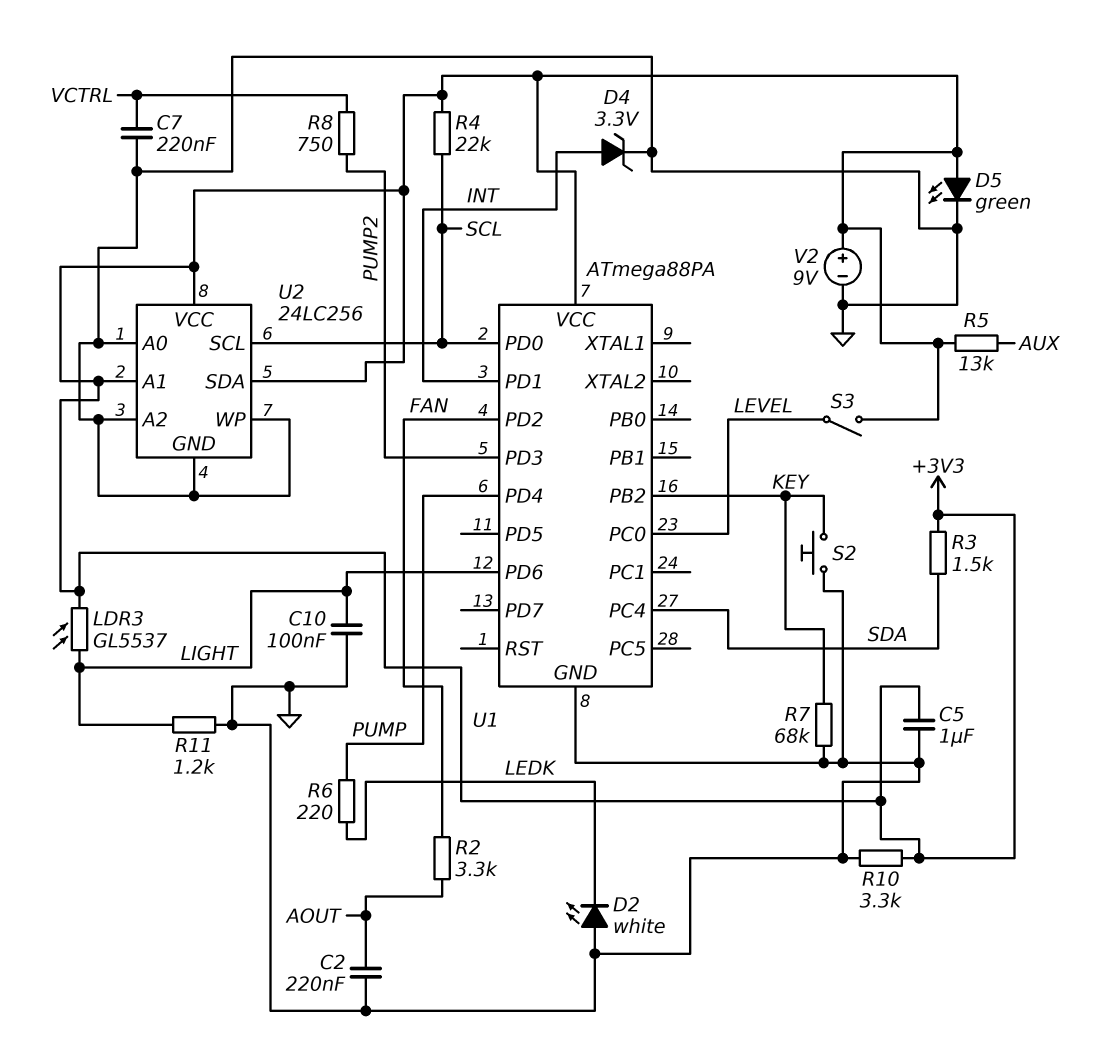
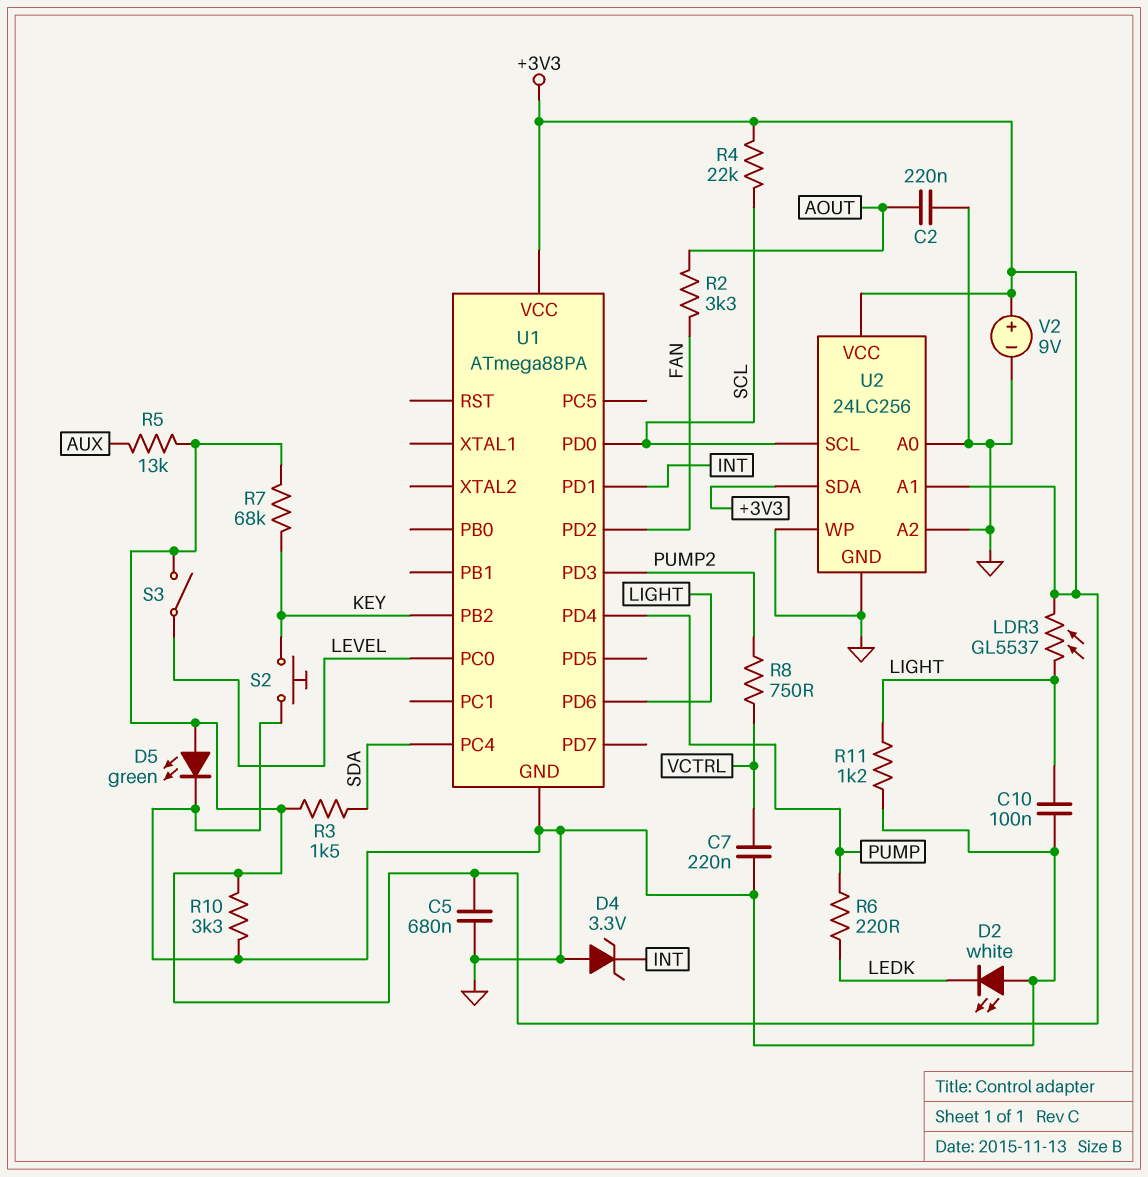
C5: 1uF (+3V3, GND) -> 680nF (+3V3, GND)
D4: zener 3.3V (A INT, K GND) -> zener 3.3V (A GND, K INT)
R7: 68k (GND, KEY) -> 68k (+3V3, KEY)

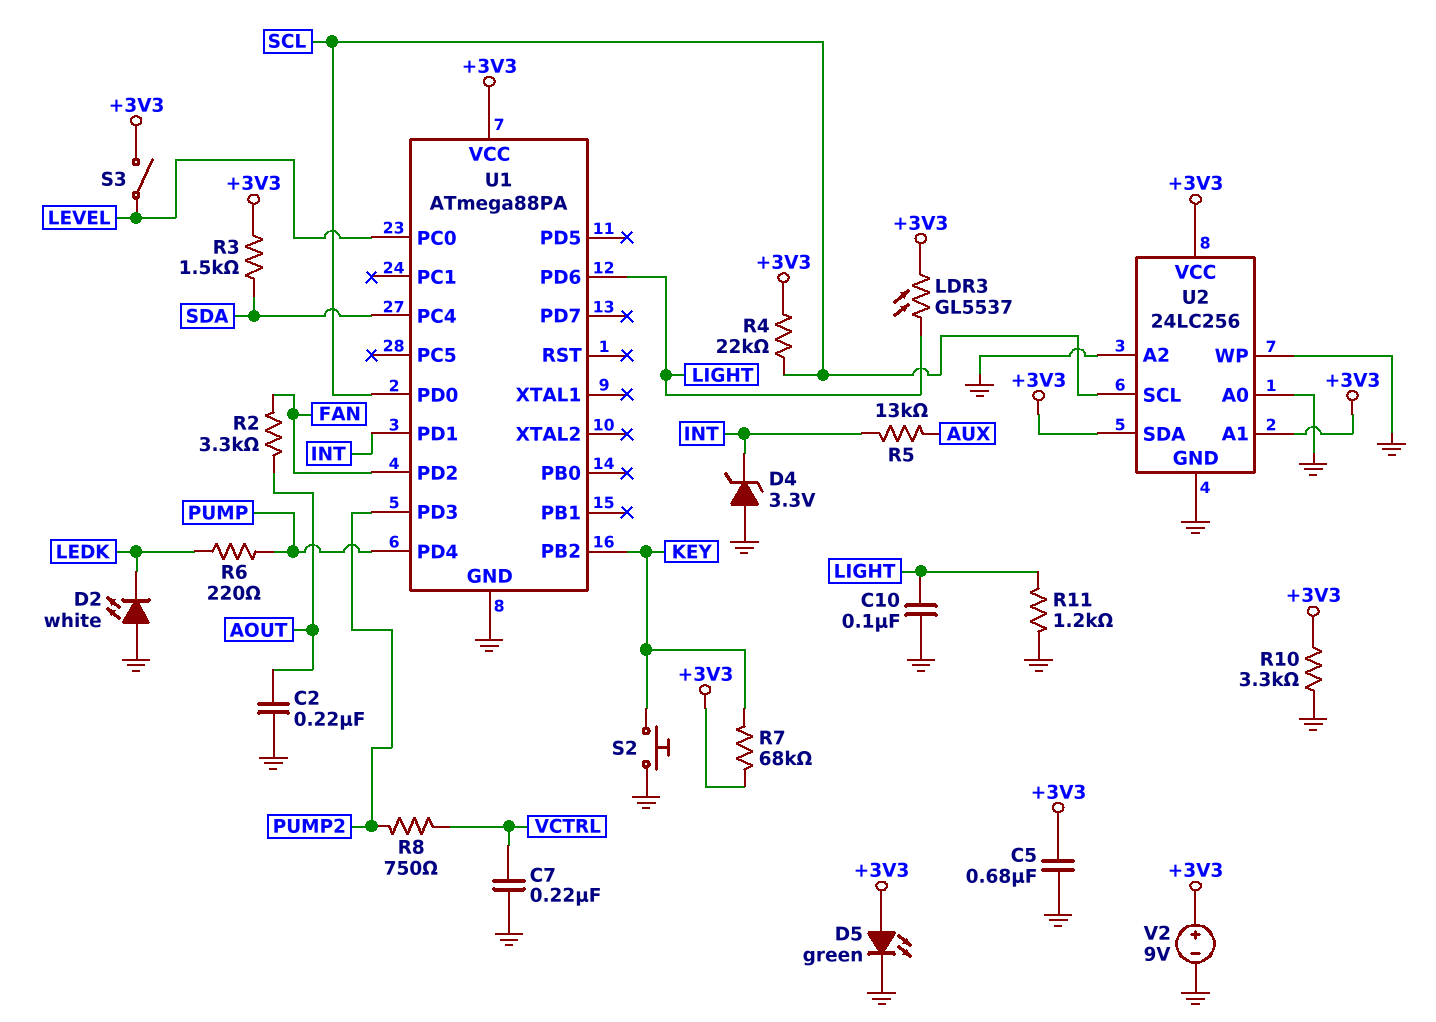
R5: 13k (+3V3, AUX) -> 13k (AUX, INT)

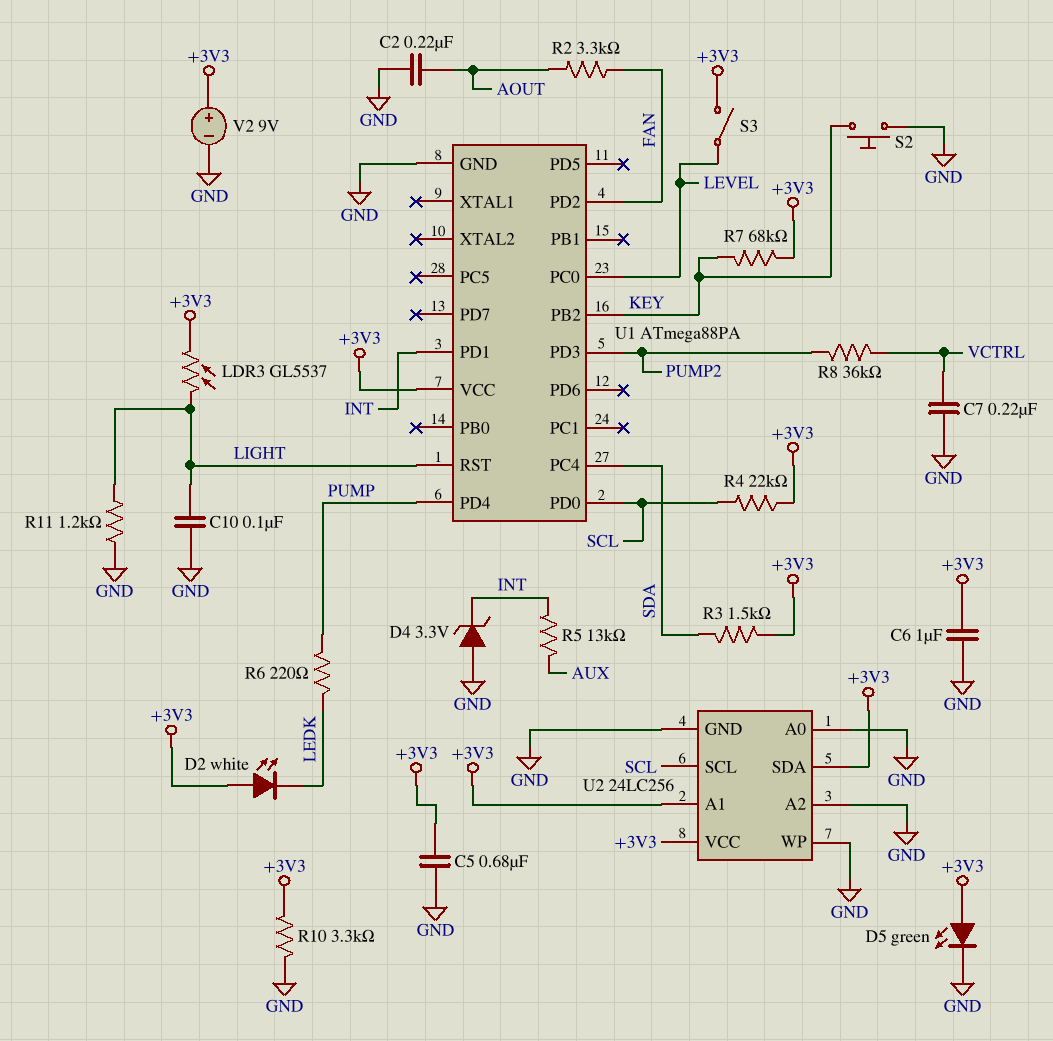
C6: none -> 1uF (+3V3, GND)
D2: LED white (A GND, K LEDK) -> LED white (A +3V3, K LEDK)
R8: 750 (PUMP2, VCTRL) -> 36k (PUMP2, VCTRL)
U1 pin PD6: LIGHT -> none
U1 pin RST: none -> LIGHT

